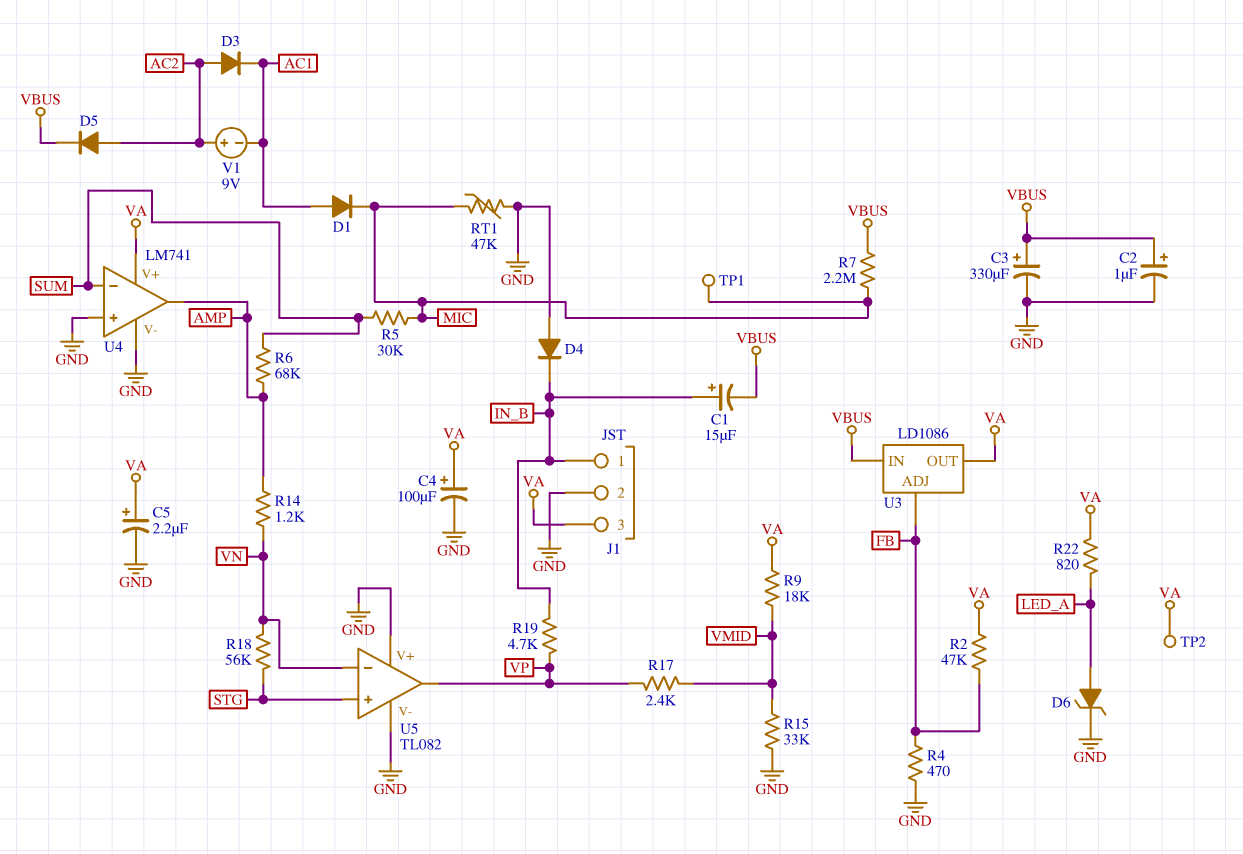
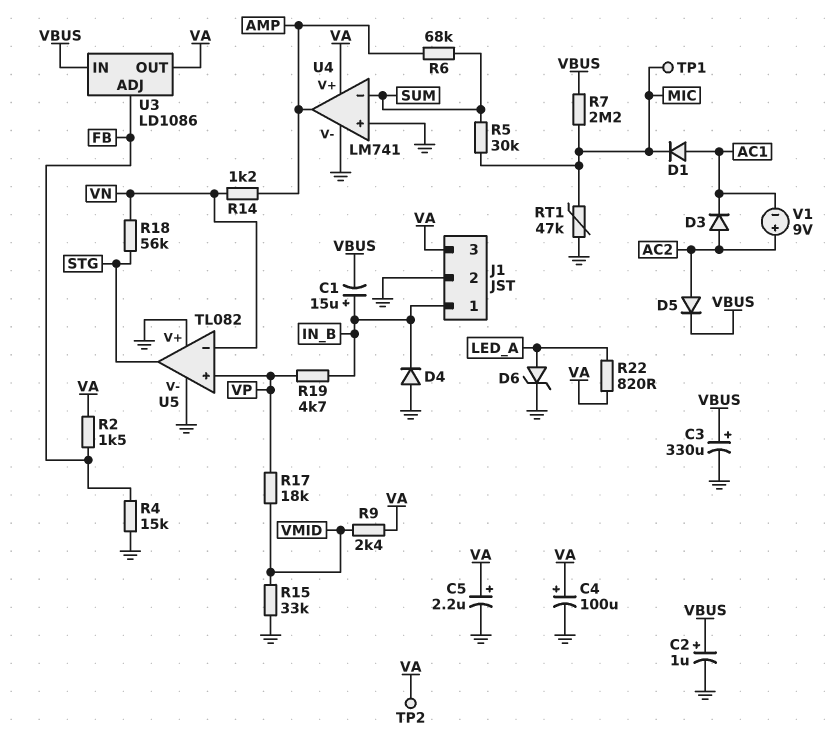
R2: 47k (FB, VA) -> 1.5k (FB, VA)
R4: 470 (FB, GND) -> 15k (FB, GND)
R9: 18k (VA, VMID) -> 2.4k (VA, VMID)
R17: 2.4k (VMID, VP) -> 18k (VMID, VP)
U5 pin in+: STG -> VP
U5 pin out: VP -> STG

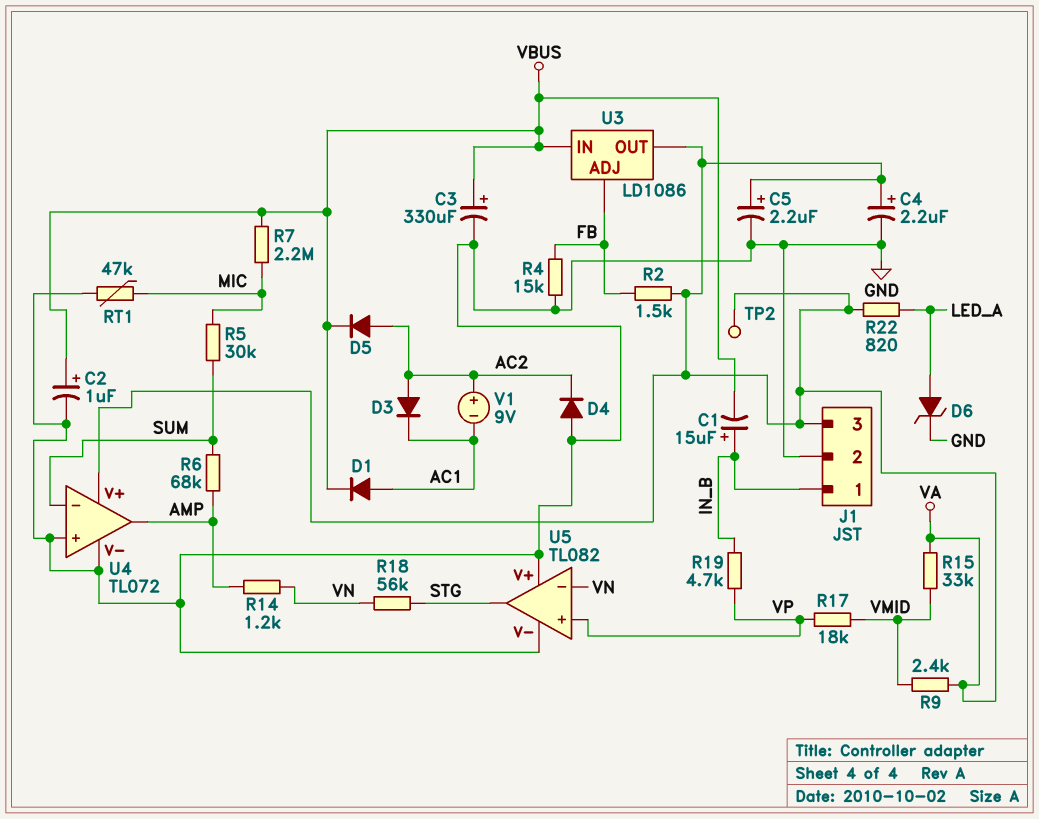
C4: 100uF (plus VA, minus GND) -> 2.2uF (plus VA, minus GND)
D1: diode (A AC1, K MIC) -> diode (A AC1, K VBUS)
D4: diode (A GND, K IN_B) -> diode (A GND, K AC2)
R15: 33k (GND, VMID) -> 33k (VA, VMID)
TP1: test point (MIC) -> none
U4: LM741 -> TL072

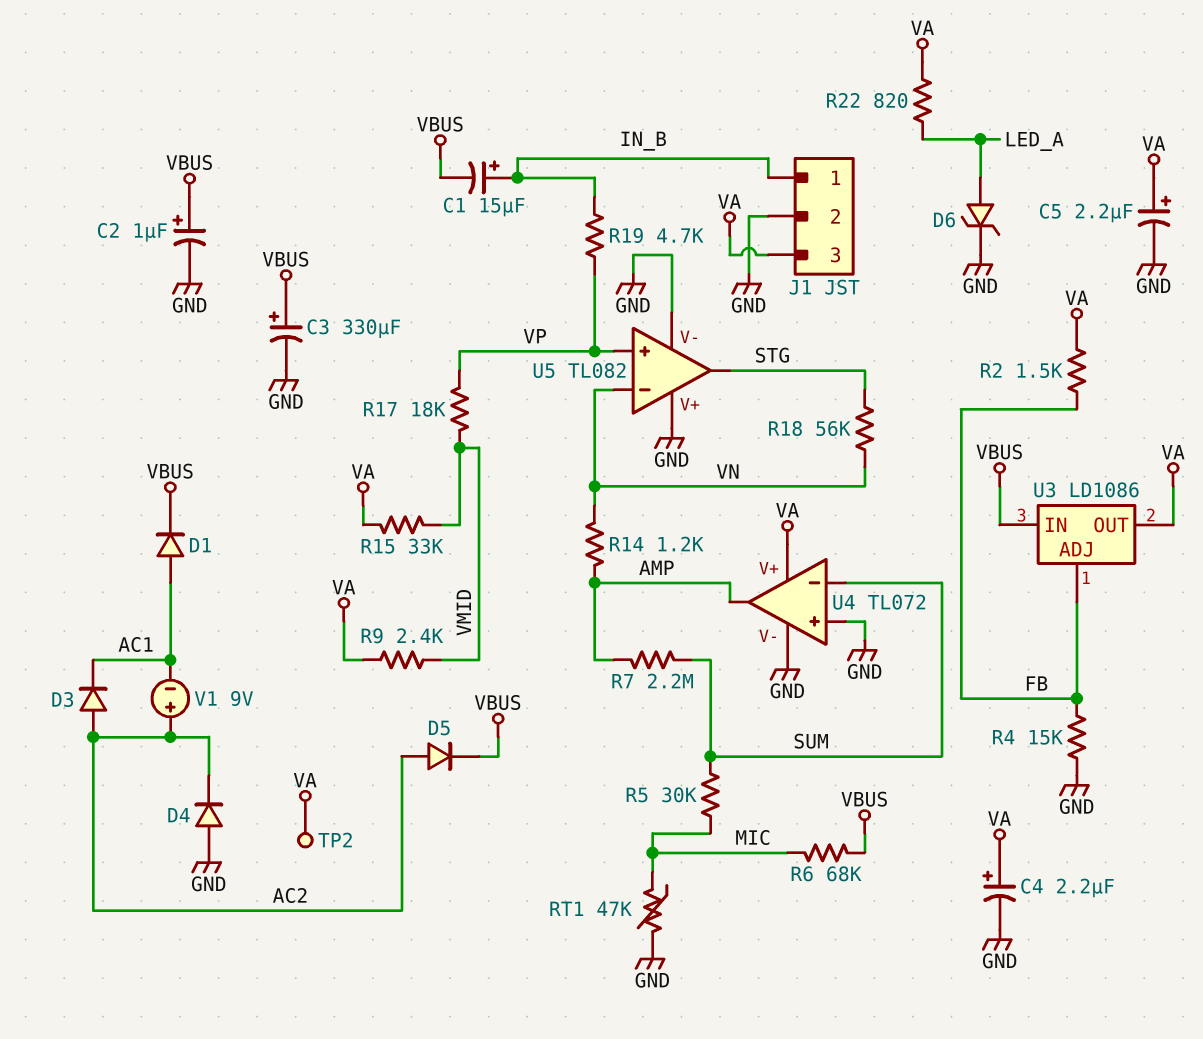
R6: 68k (AMP, SUM) -> 68k (MIC, VBUS)
R7: 2.2M (MIC, VBUS) -> 2.2M (AMP, SUM)

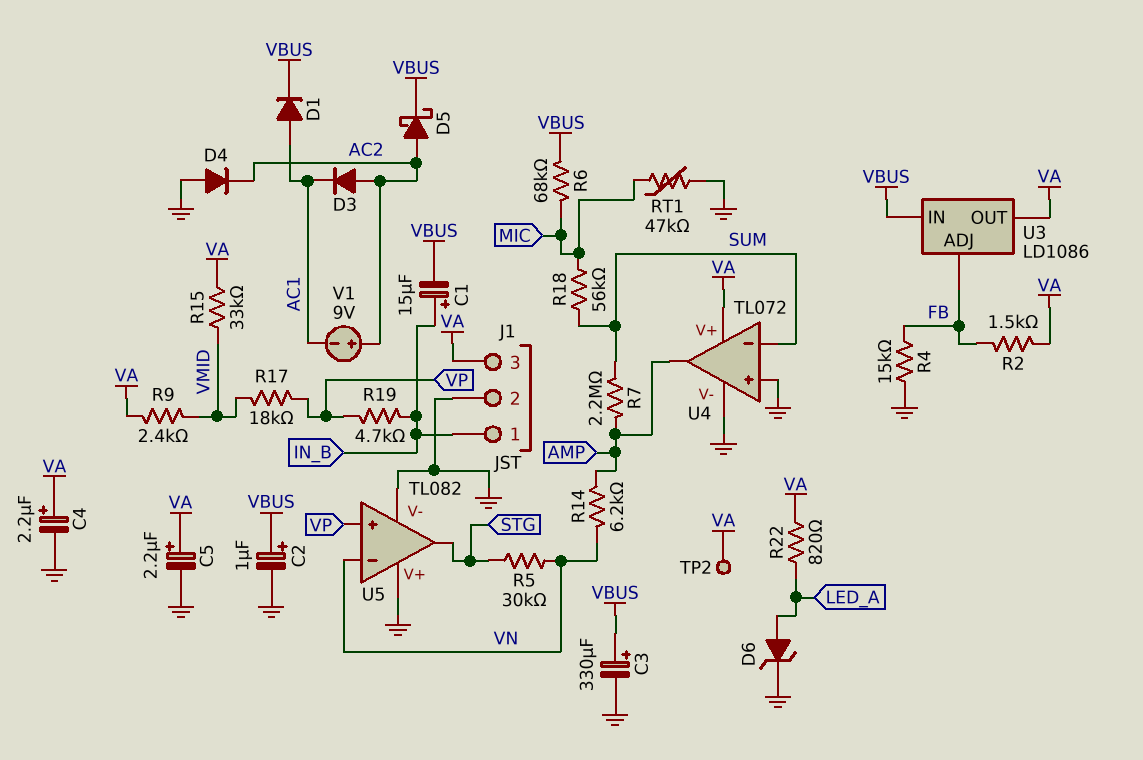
D5: diode (A AC2, K VBUS) -> schottky (A AC2, K VBUS)
R5: 30k (MIC, SUM) -> 30k (STG, VN)
R14: 1.2k (AMP, VN) -> 6.2k (AMP, VN)
R18: 56k (STG, VN) -> 56k (MIC, SUM)

